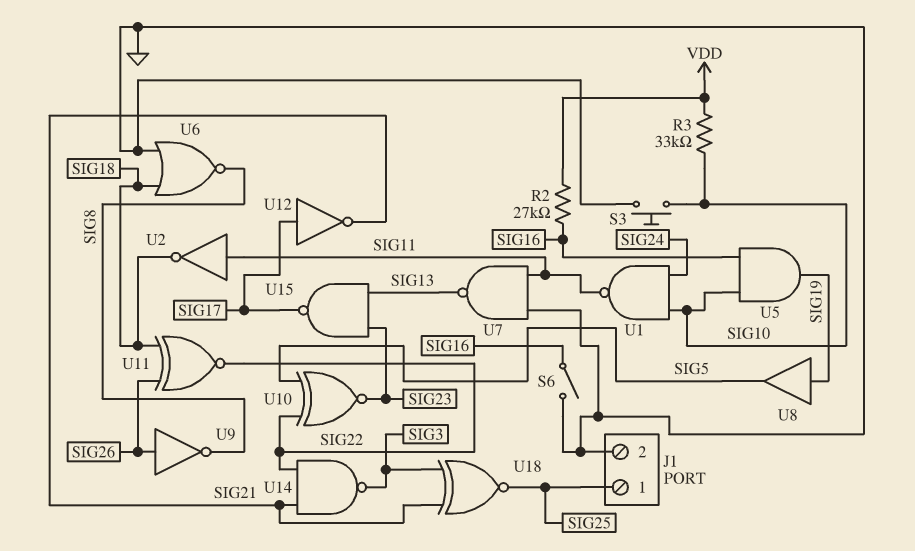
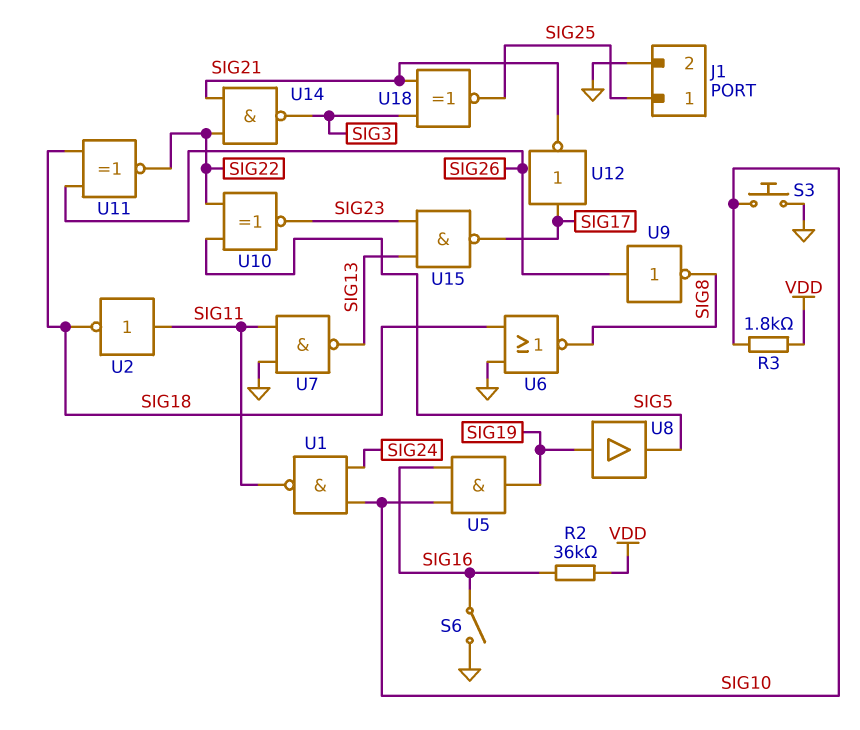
R2: 27k (SIG16, VDD) -> 36k (SIG16, VDD)
R3: 33k (SIG10, VDD) -> 1.8k (SIG10, VDD)

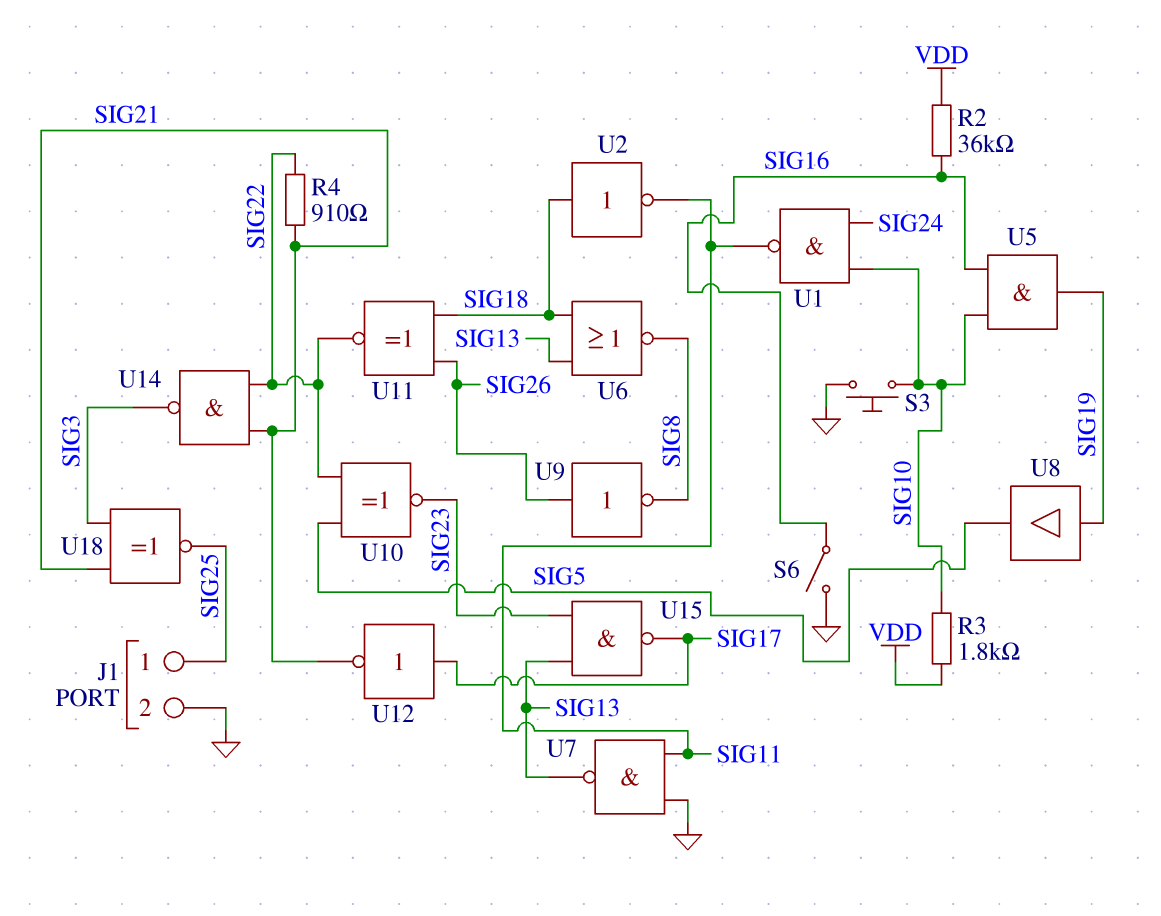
R4: none -> 910 (SIG21, SIG22)
U2: NOT (in SIG11, out SIG18) -> NOT (in SIG18, out SIG11)
U6: NOR (in GND, in SIG18, out SIG8) -> NOR (in SIG13, in SIG18, out SIG8)

